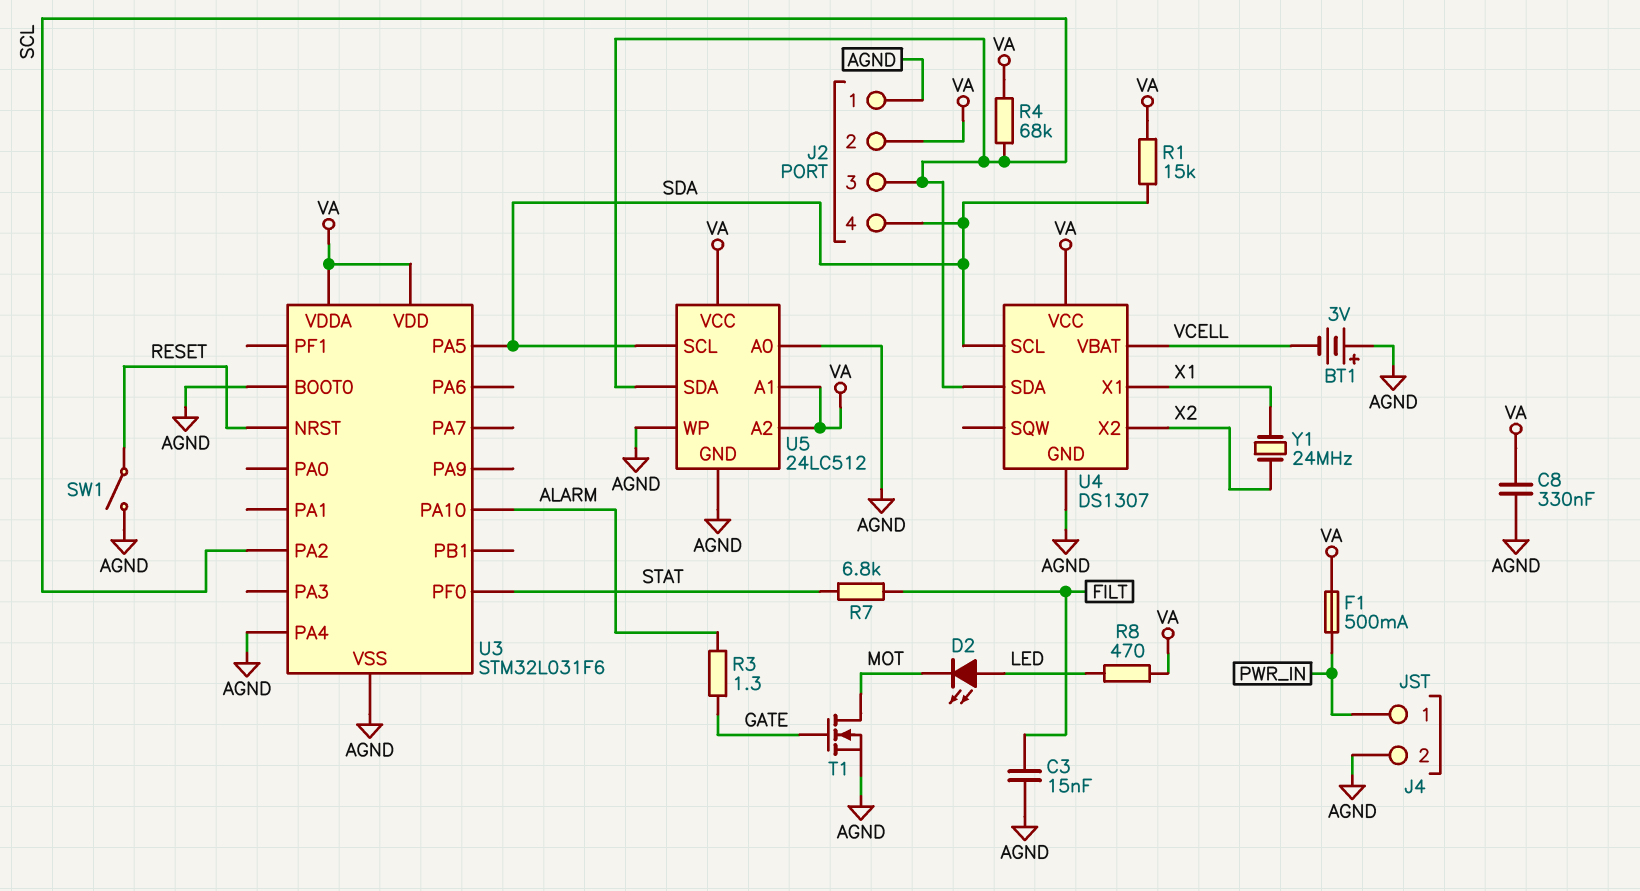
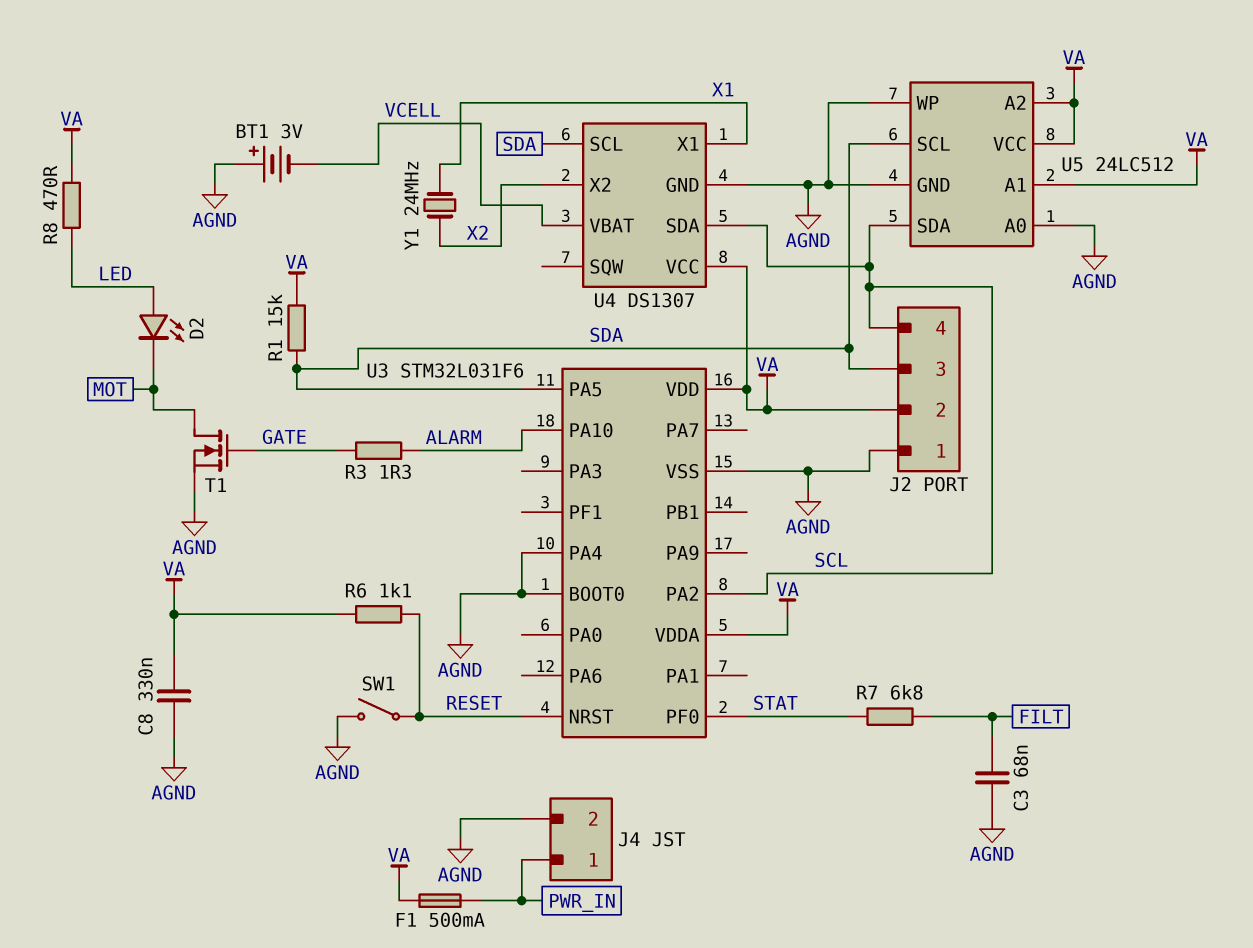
C3: 15nF (AGND, FILT) -> 68nF (AGND, FILT)
J2 pin 3: SCL -> SDA
J2 pin 4: SDA -> SCL
R4: 68k (SCL, VA) -> none
R6: none -> 1.1k (RESET, VA)

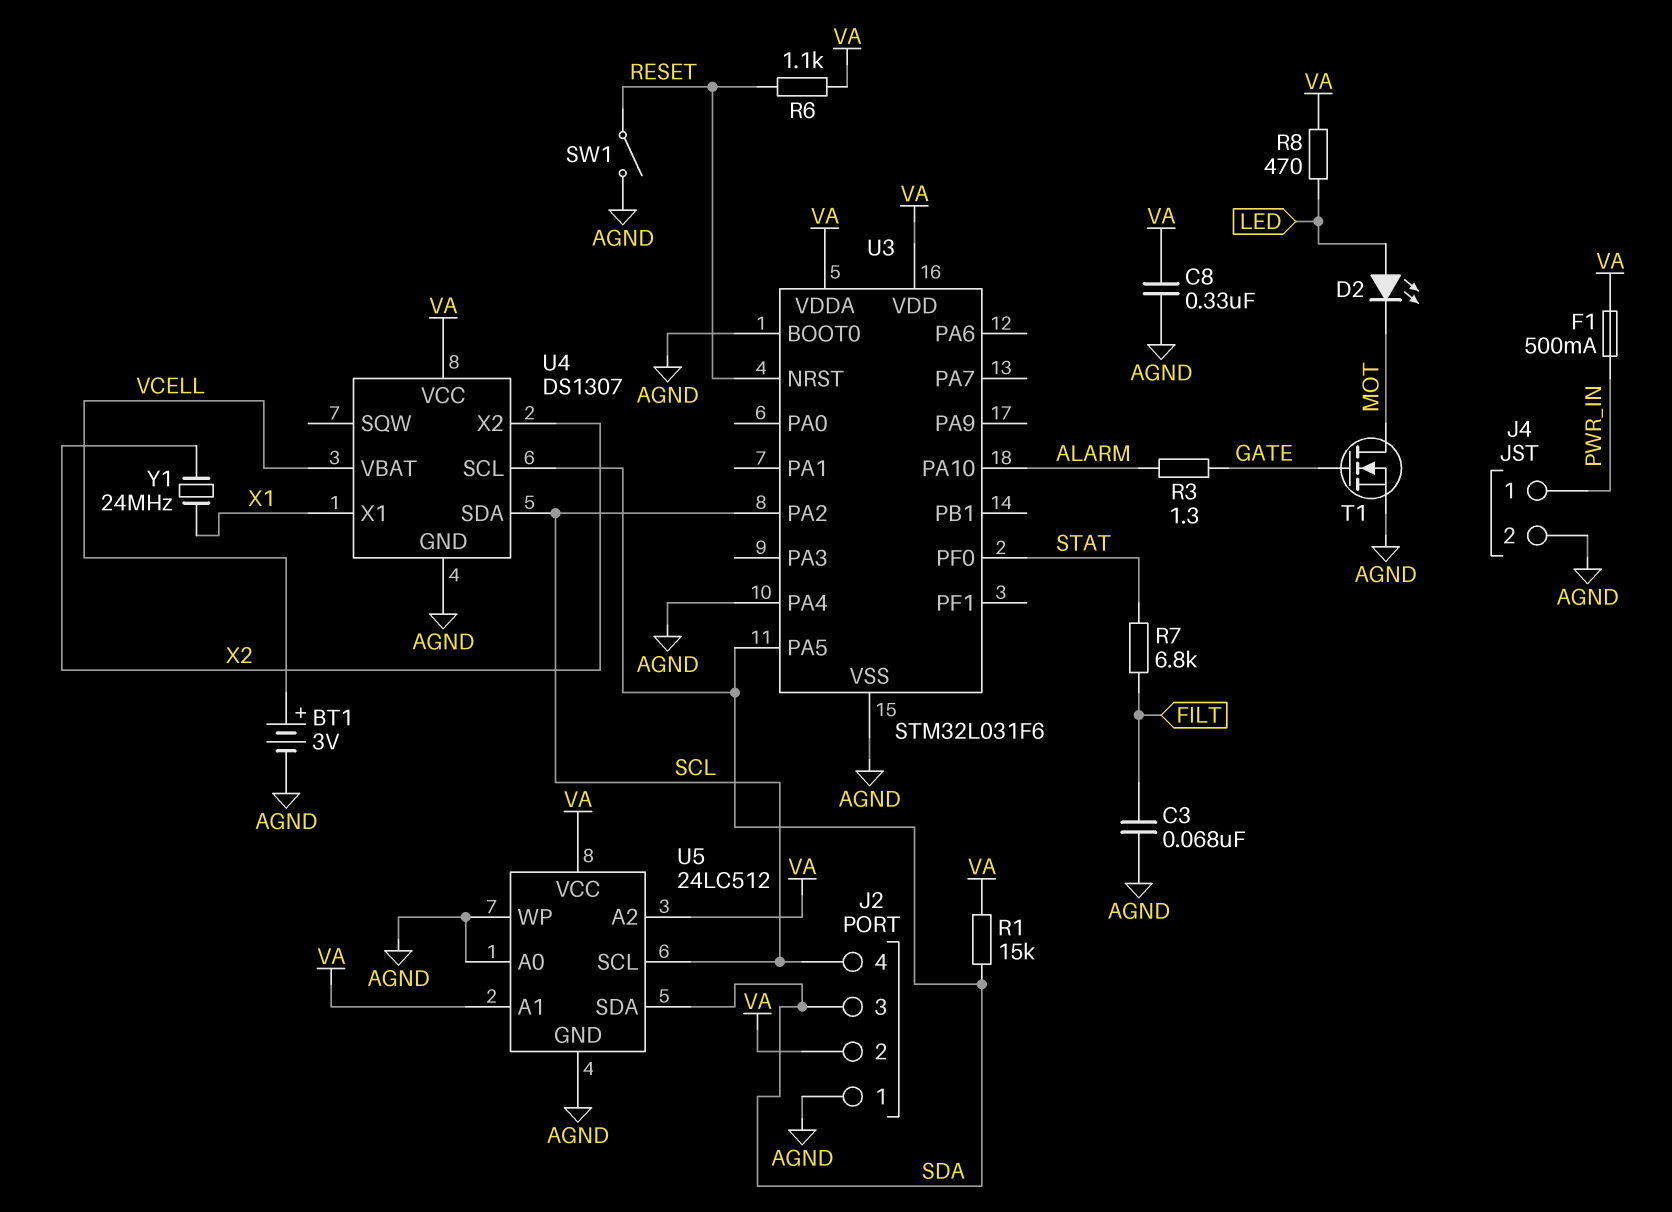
BT1: 3V (plus AGND, minus VCELL) -> 3V (plus VCELL, minus AGND)
U5 pin SCL: SDA -> SCL
U5 pin SDA: SCL -> SDA

